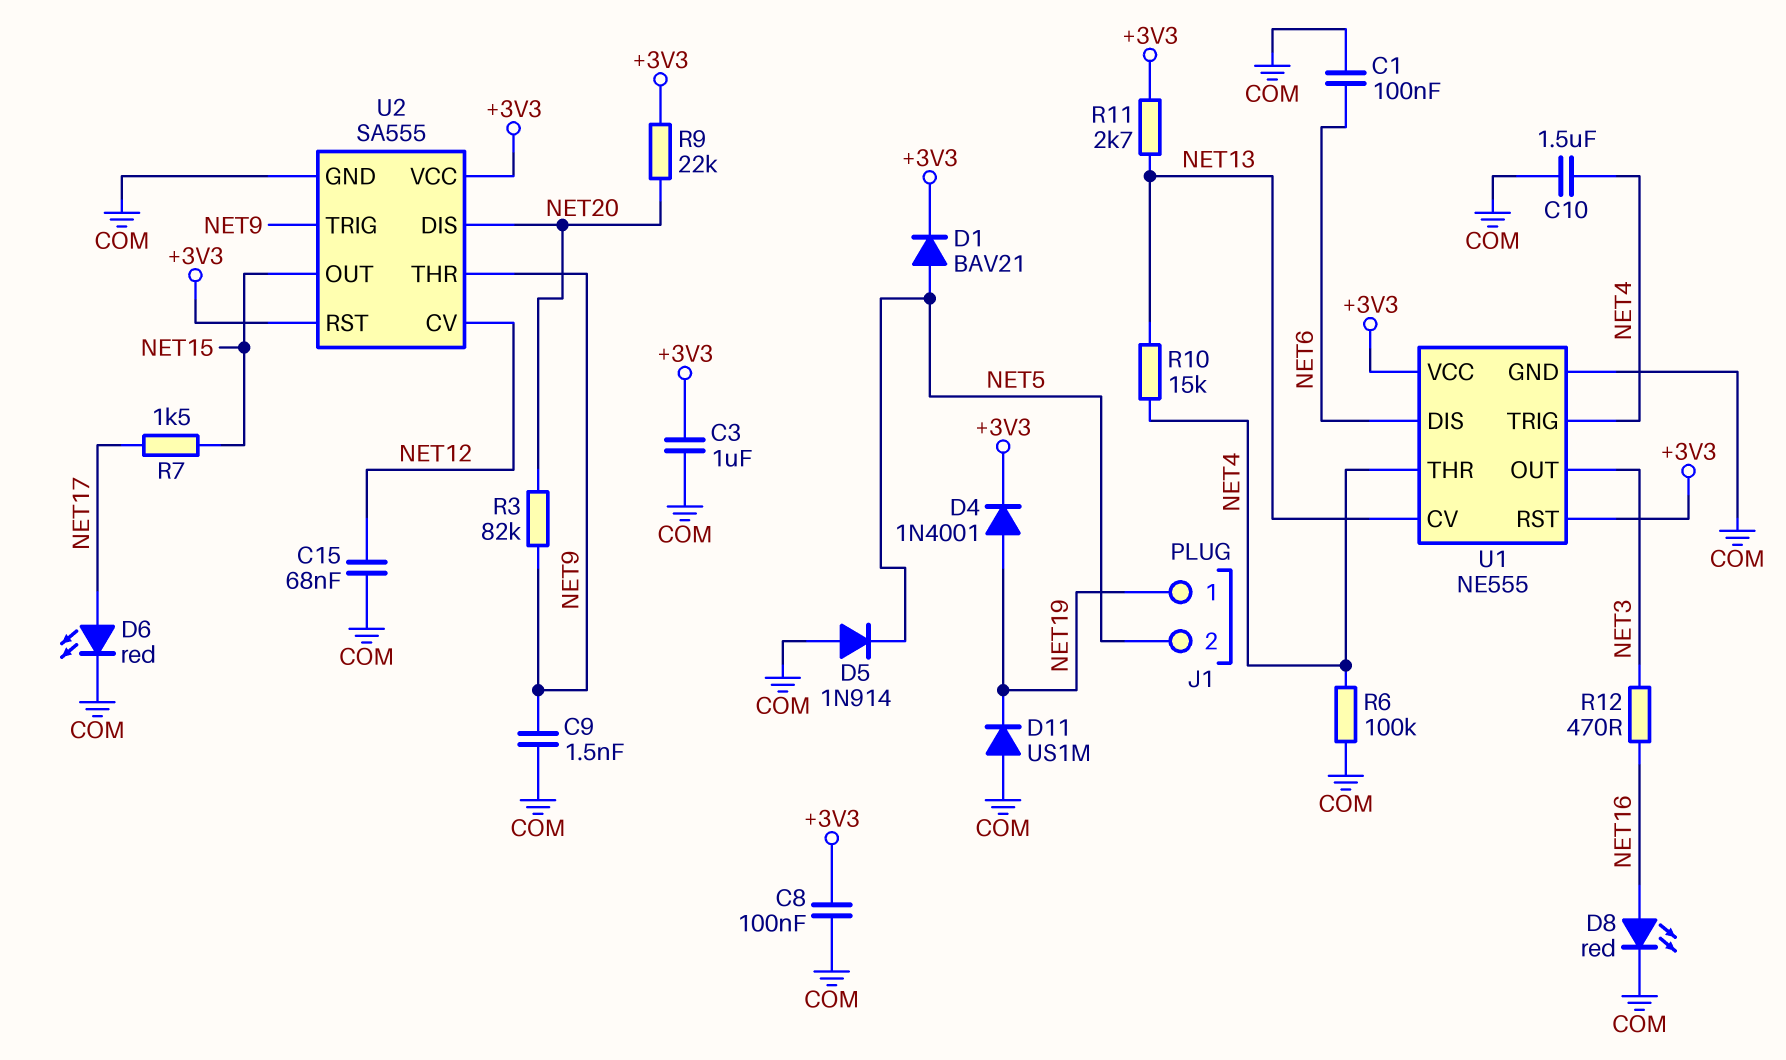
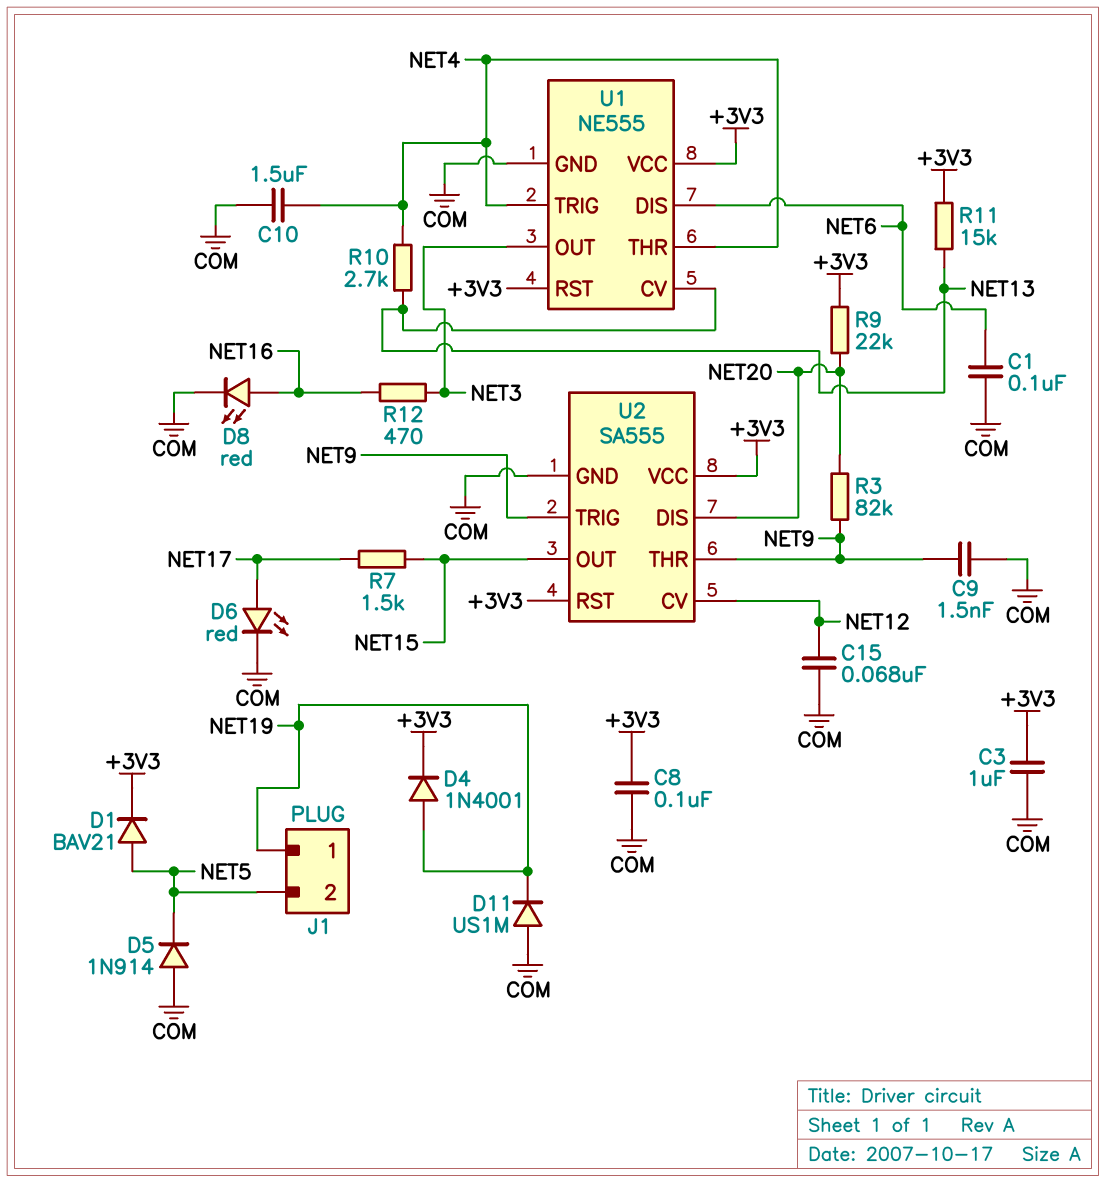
R6: 100k (COM, NET4) -> none
R10: 15k (NET4, NET13) -> 2.7k (NET4, NET13)
R11: 2.7k (+3V3, NET13) -> 15k (+3V3, NET13)

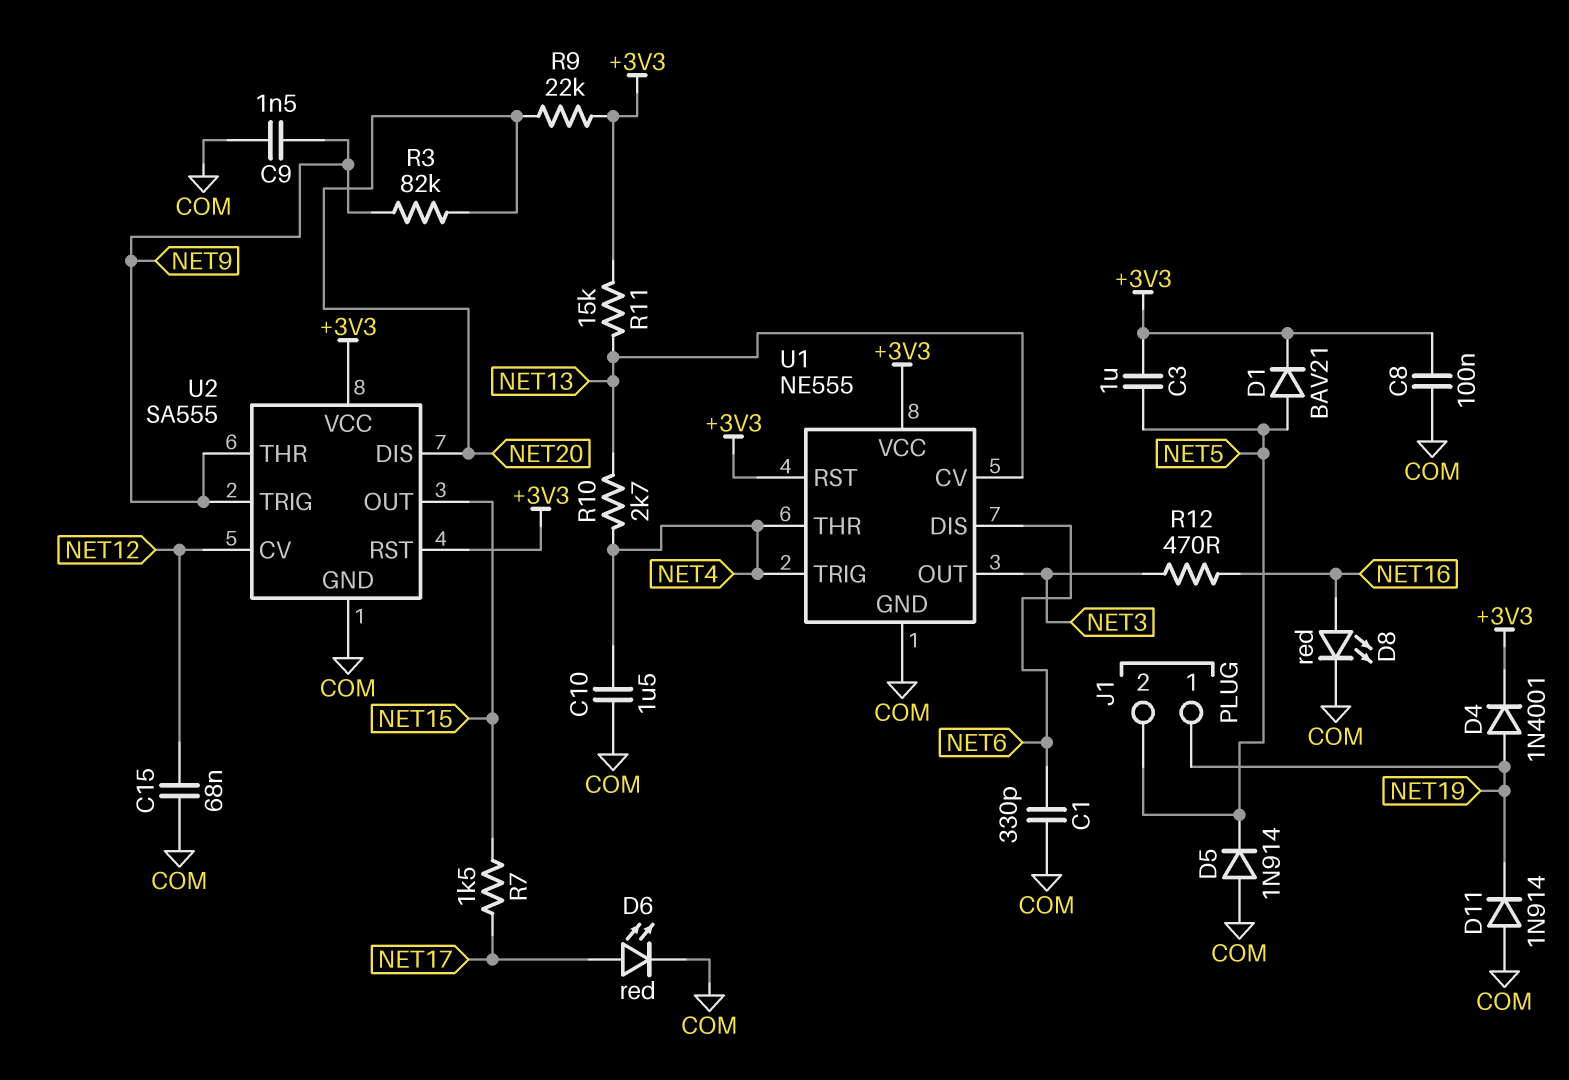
C1: 100nF (COM, NET6) -> 330pF (COM, NET6)
C3: 1uF (+3V3, COM) -> 1uF (+3V3, NET5)
D11: diode US1M (A COM, K NET19) -> diode 1N914 (A COM, K NET19)

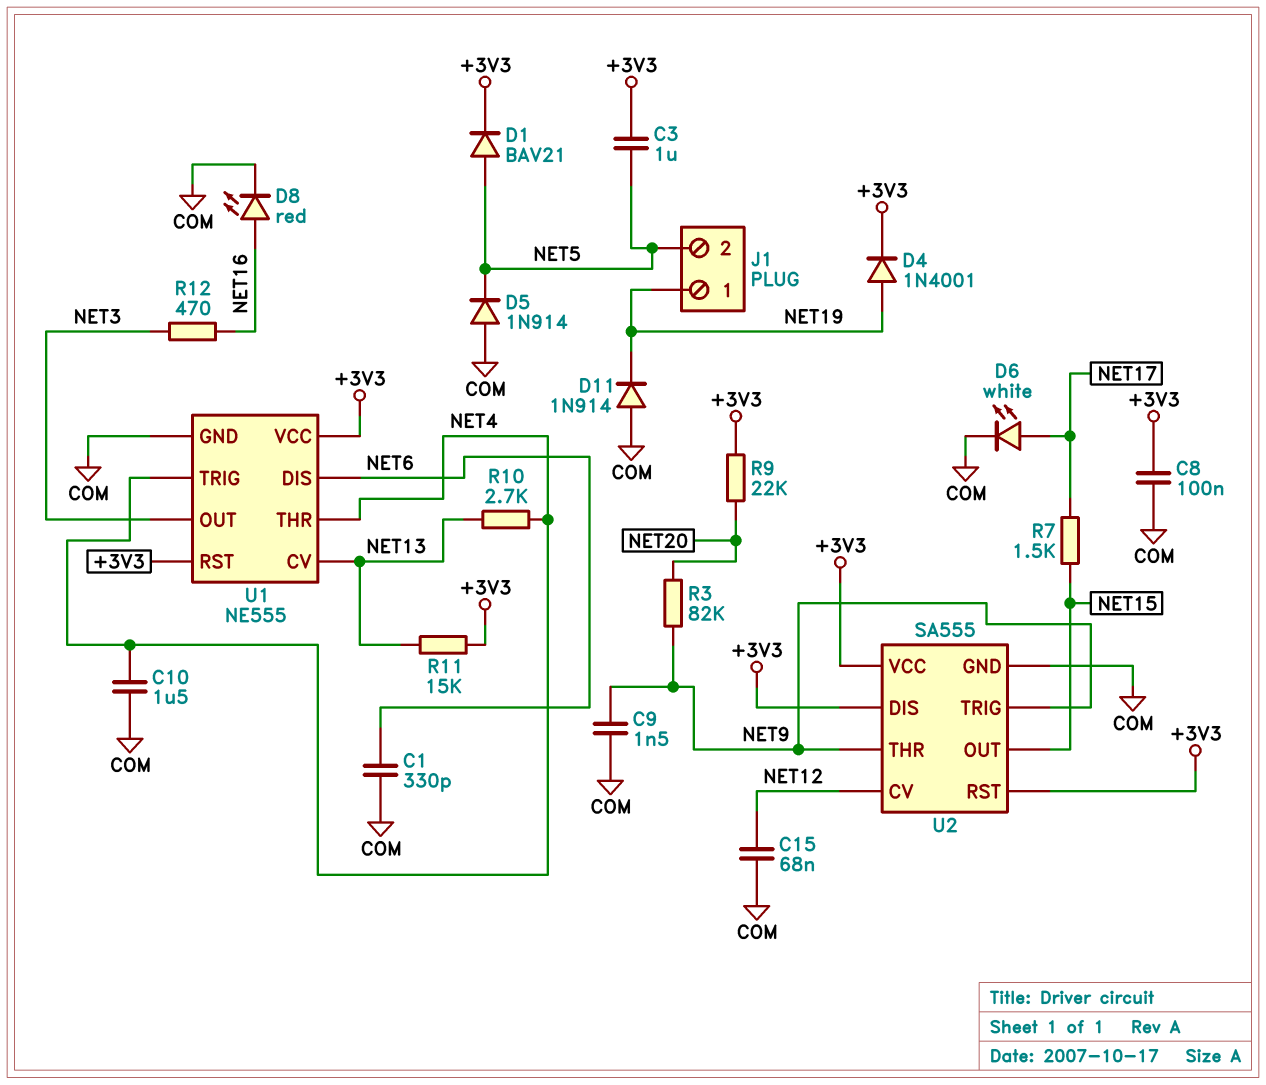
D6: LED red (A NET17, K COM) -> LED white (A NET17, K COM)
U2 pin DIS: NET20 -> +3V3

